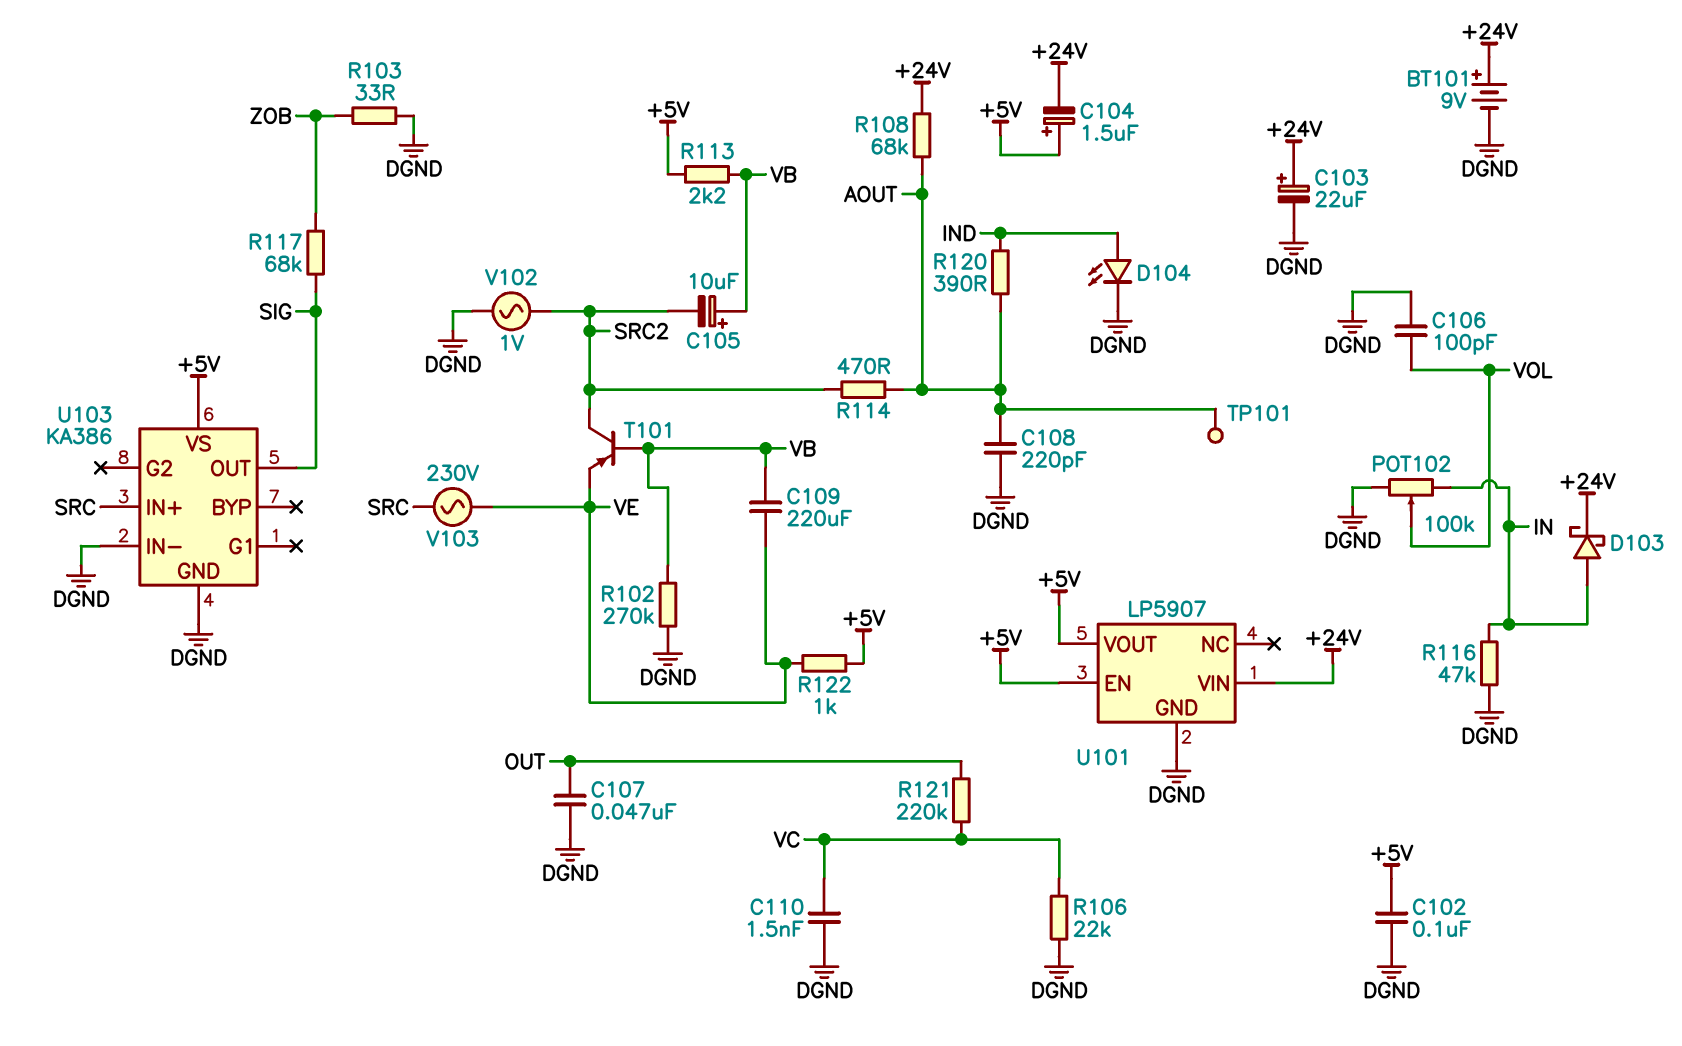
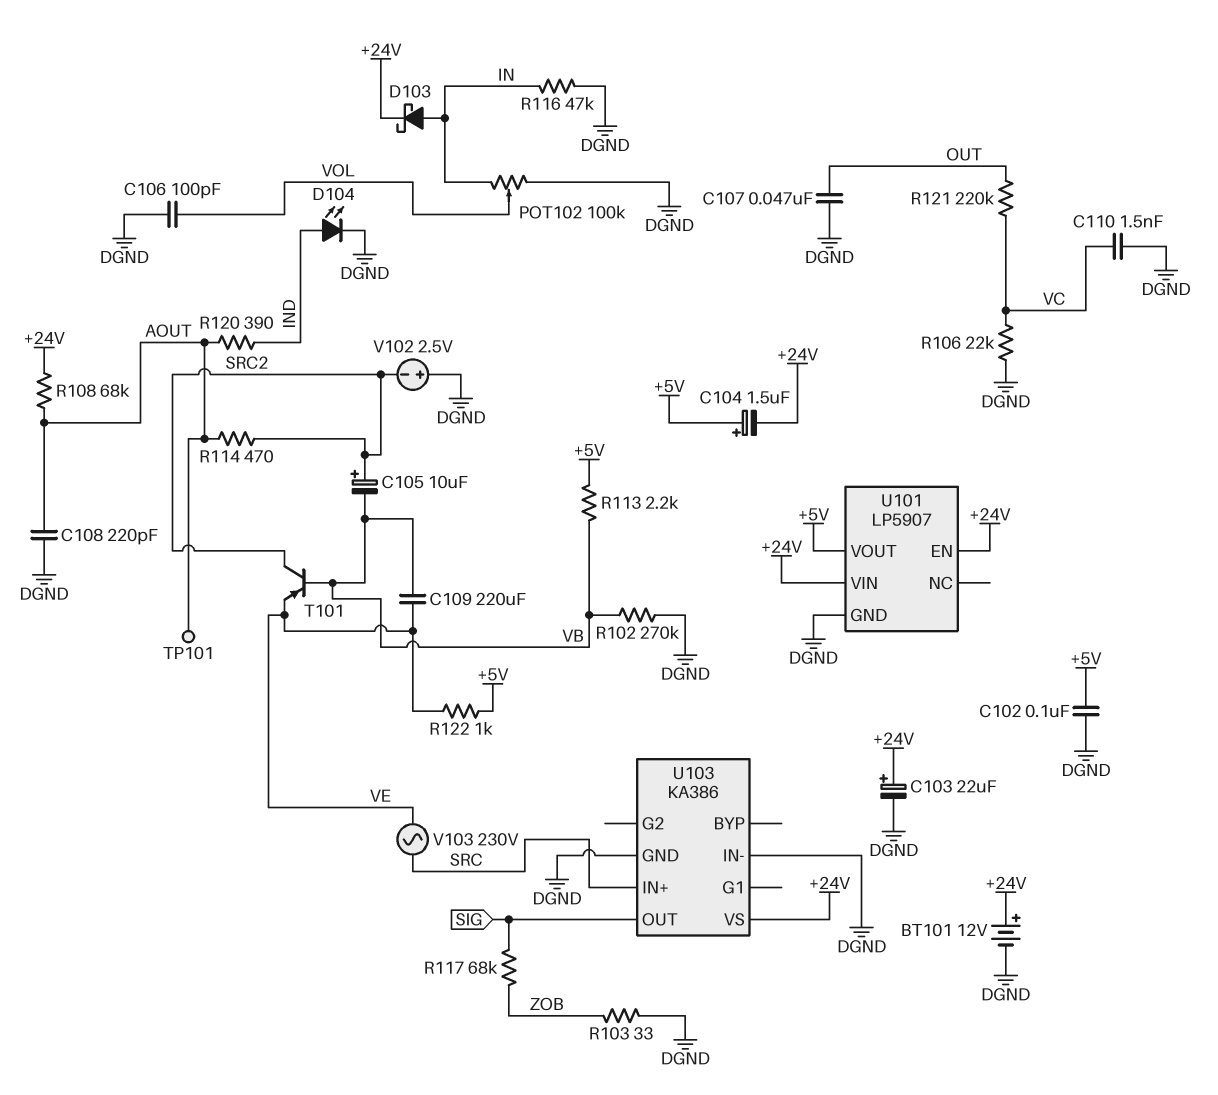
BT101: 9V (plus +24V, minus DGND) -> 12V (plus +24V, minus DGND)
C105: 10uF (plus VB, minus SRC2) -> 10uF (plus SRC2, minus VB)
U101 pin EN: +5V -> +24V
U103 pin VS: +5V -> +24V
V102: AC 1V (DGND, SRC2) -> 2.5V (plus DGND, minus SRC2)

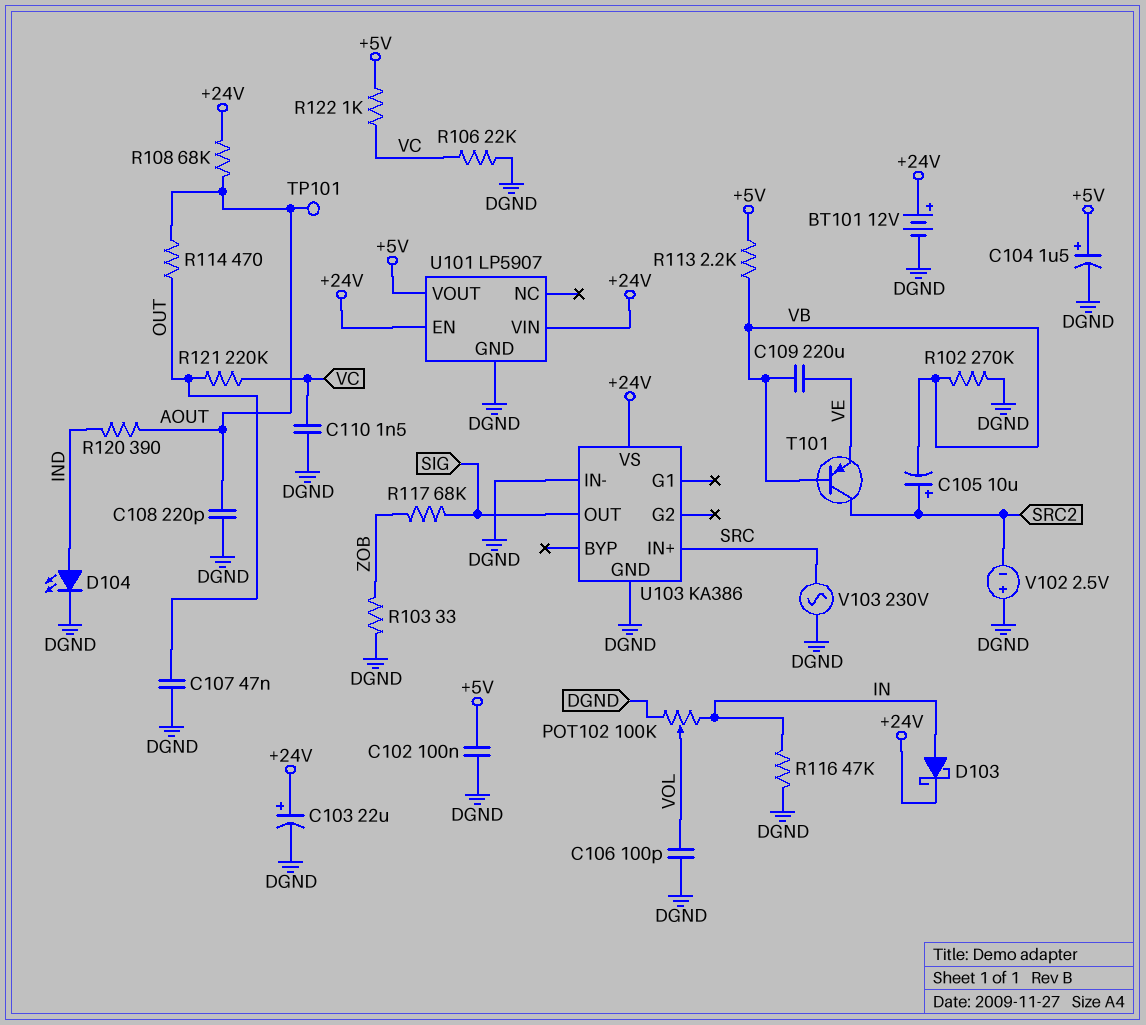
C104: 1.5uF (plus +5V, minus +24V) -> 1.5uF (plus +5V, minus DGND)
R114: 470 (AOUT, SRC2) -> 470 (AOUT, OUT)
R122: 1k (+5V, VE) -> 1k (+5V, VC)
V103: AC 230V (SRC, VE) -> AC 230V (DGND, SRC)

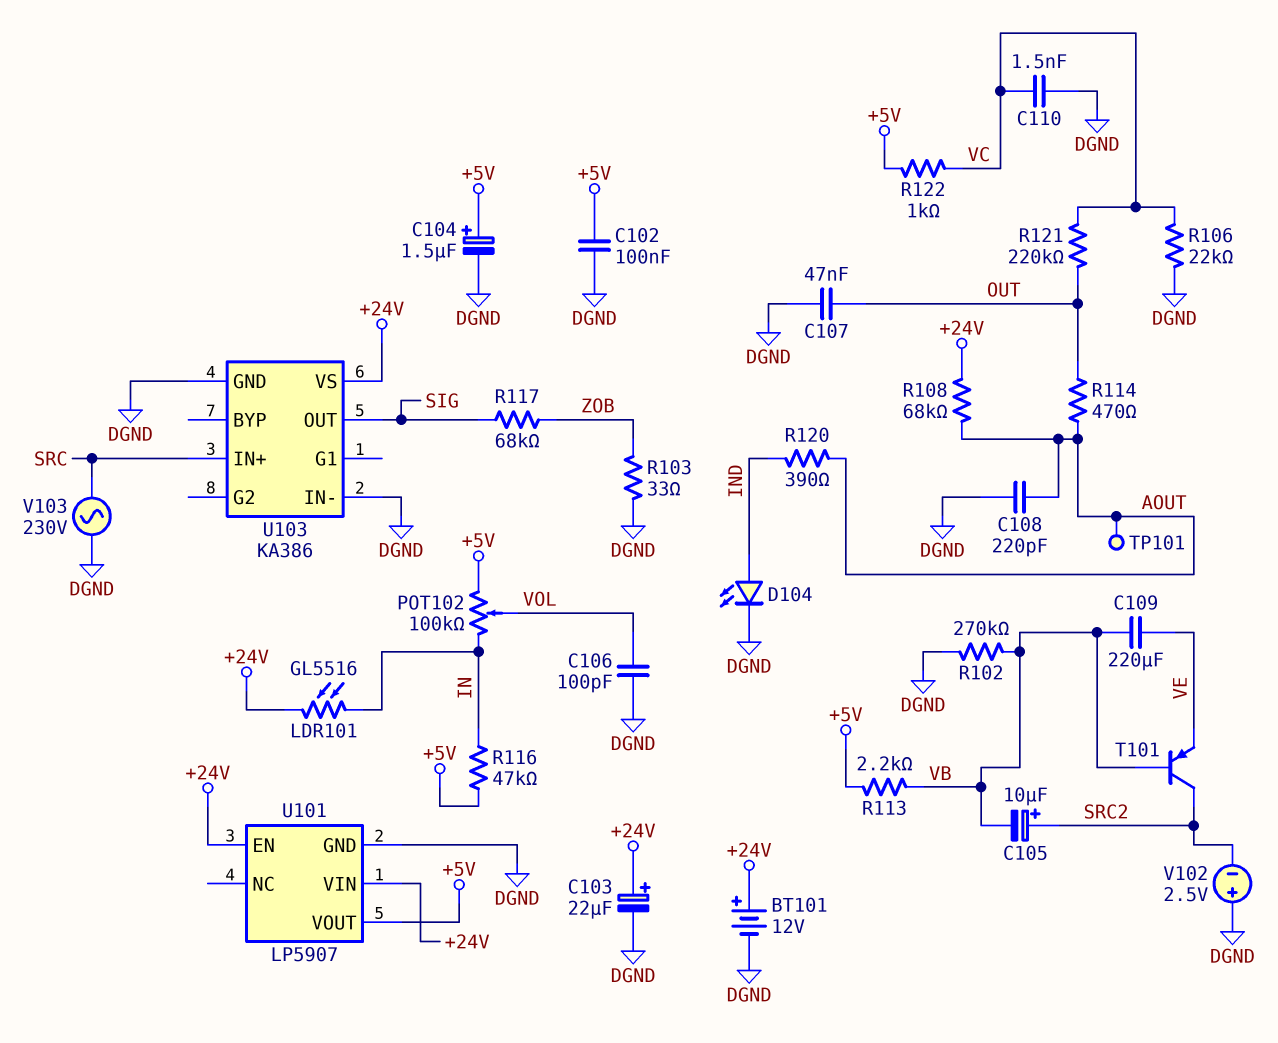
D103: schottky (A IN, K +24V) -> none
LDR101: none -> GL5516 (+24V, IN)
POT102: 100k (DGND, IN, wiper VOL) -> 100k (+5V, IN, wiper VOL)
R116: 47k (DGND, IN) -> 47k (+5V, IN)

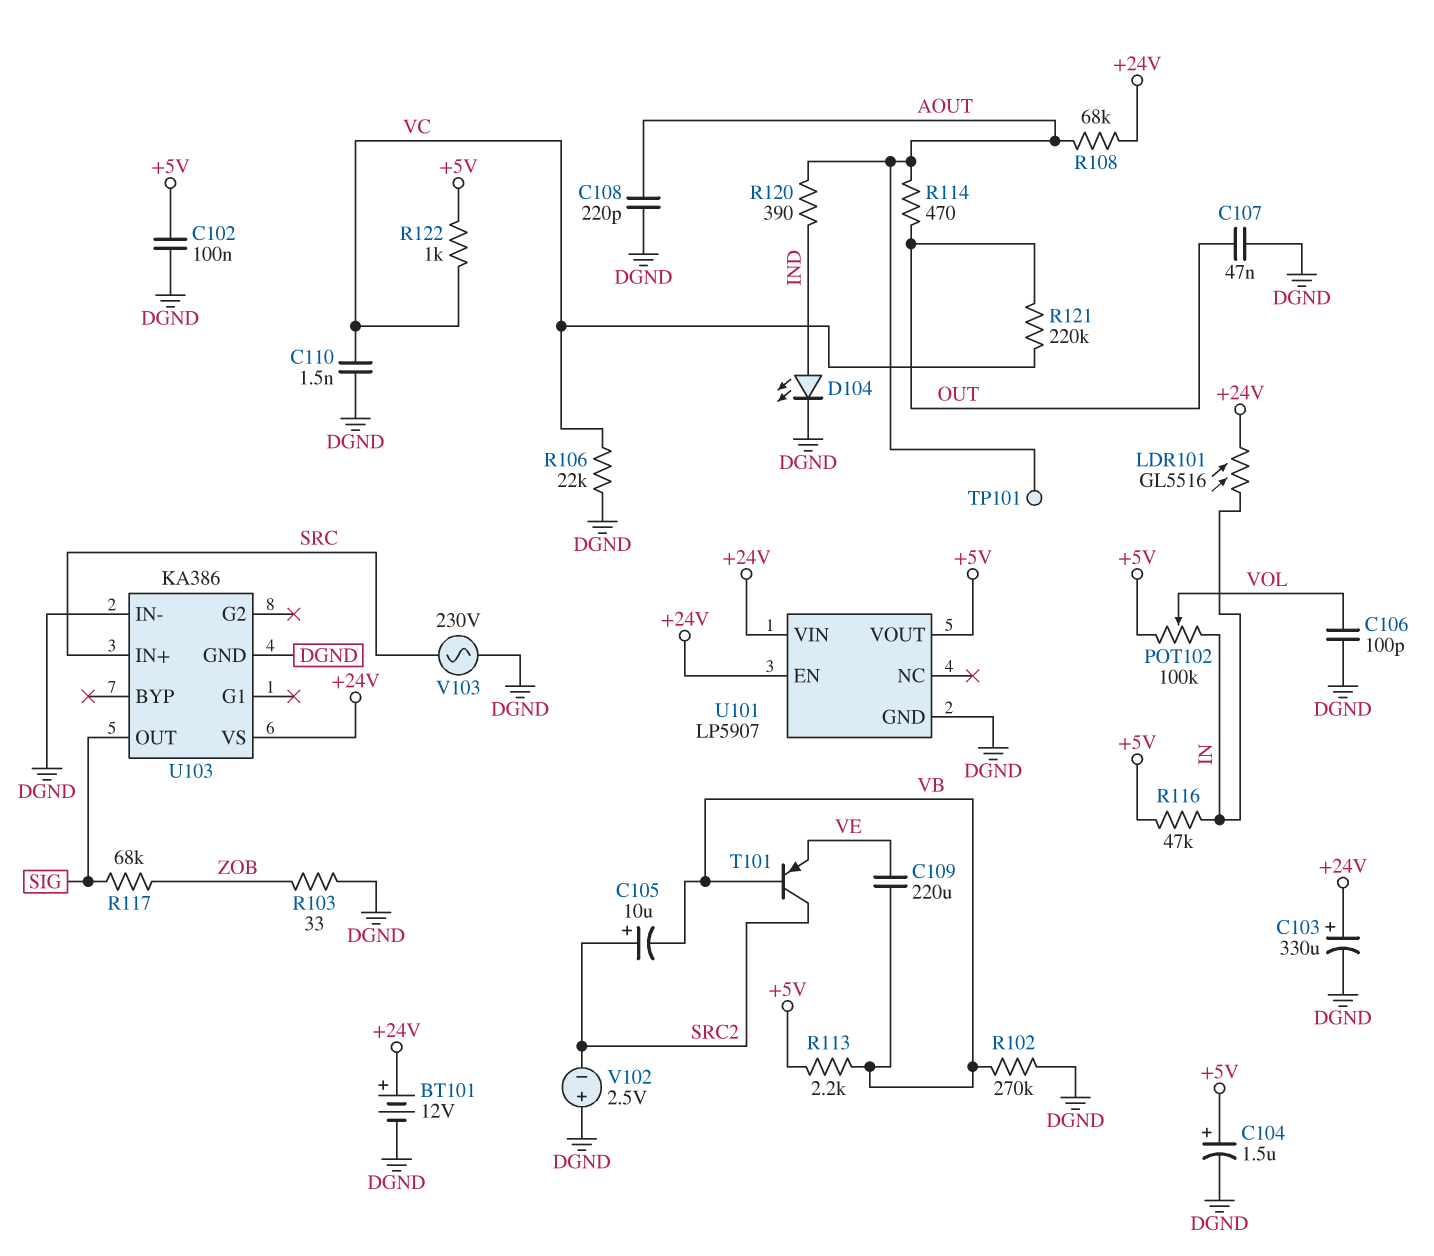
C103: 22uF (plus +24V, minus DGND) -> 330uF (plus +24V, minus DGND)

